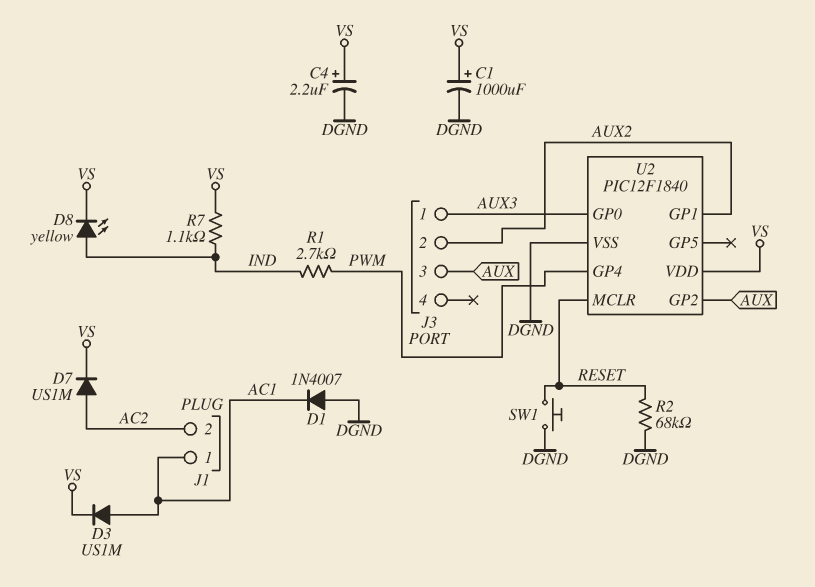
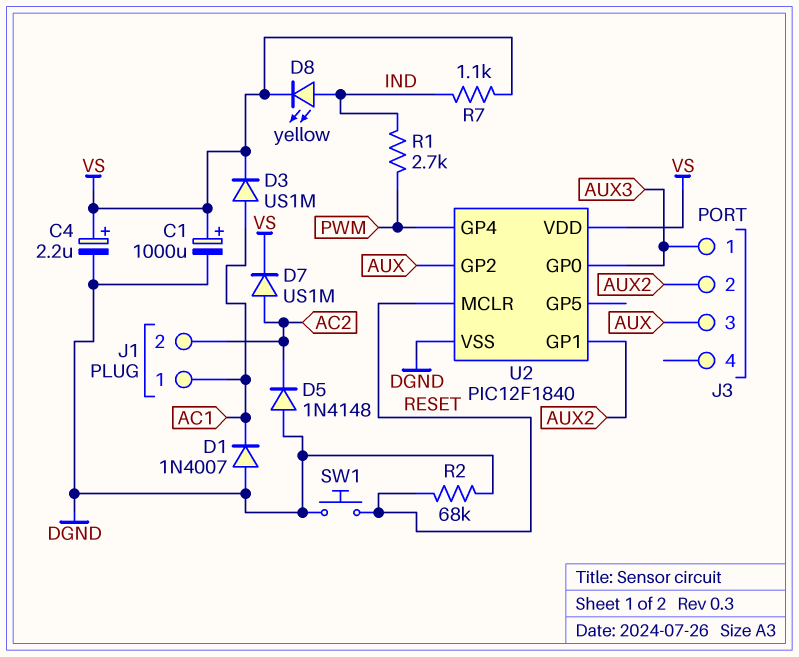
D5: none -> diode 1N4148 (A DGND, K AC2)

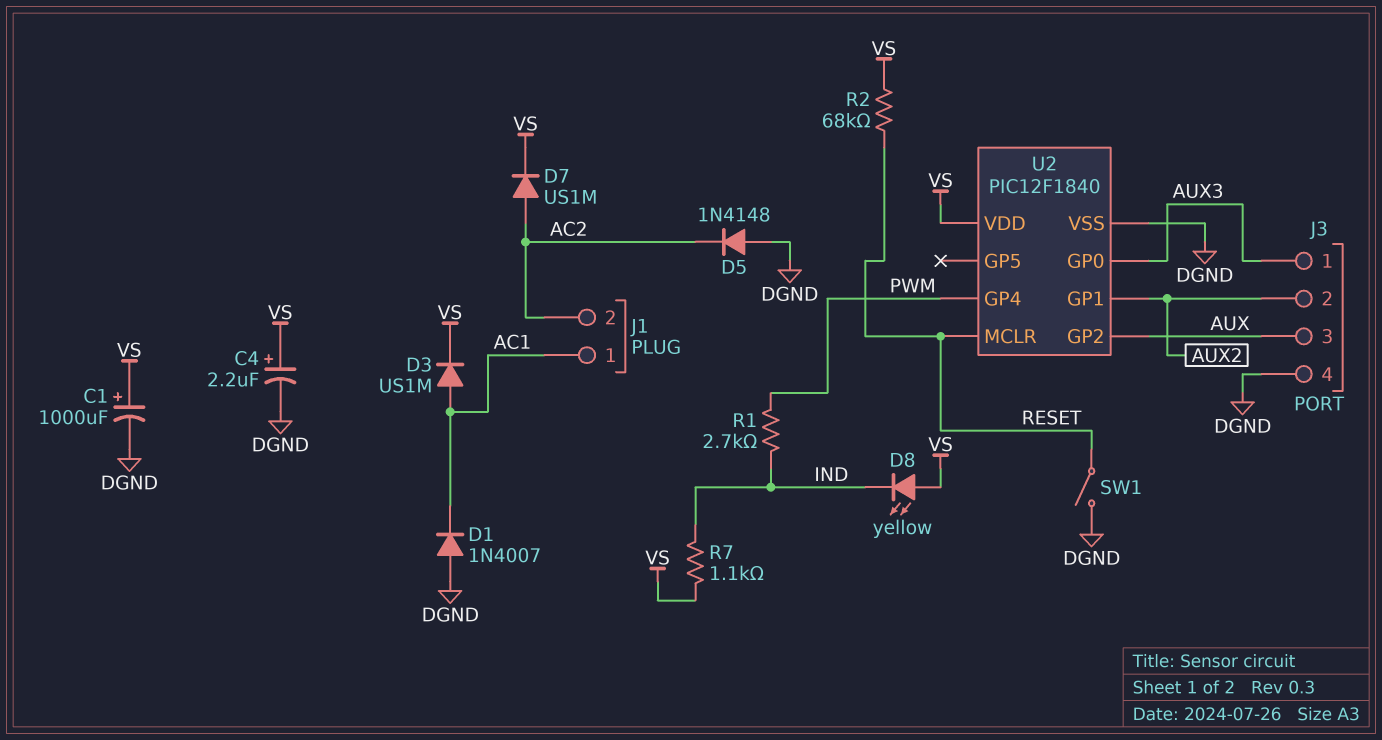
D8: LED yellow (A IND, K VS) -> LED yellow (A VS, K IND)
J3 pin 4: none -> DGND
R2: 68k (DGND, RESET) -> 68k (RESET, VS)
SW1: button (DGND, RESET) -> switch (DGND, RESET)

